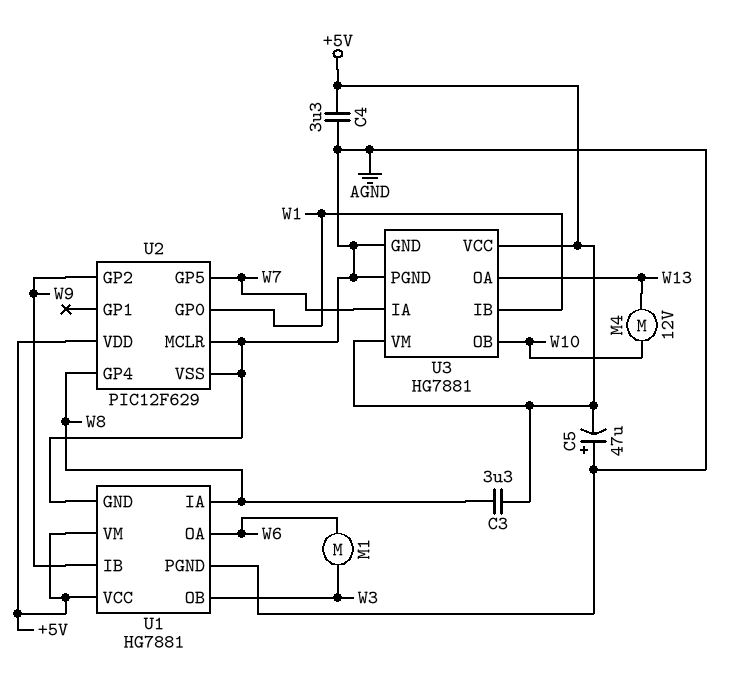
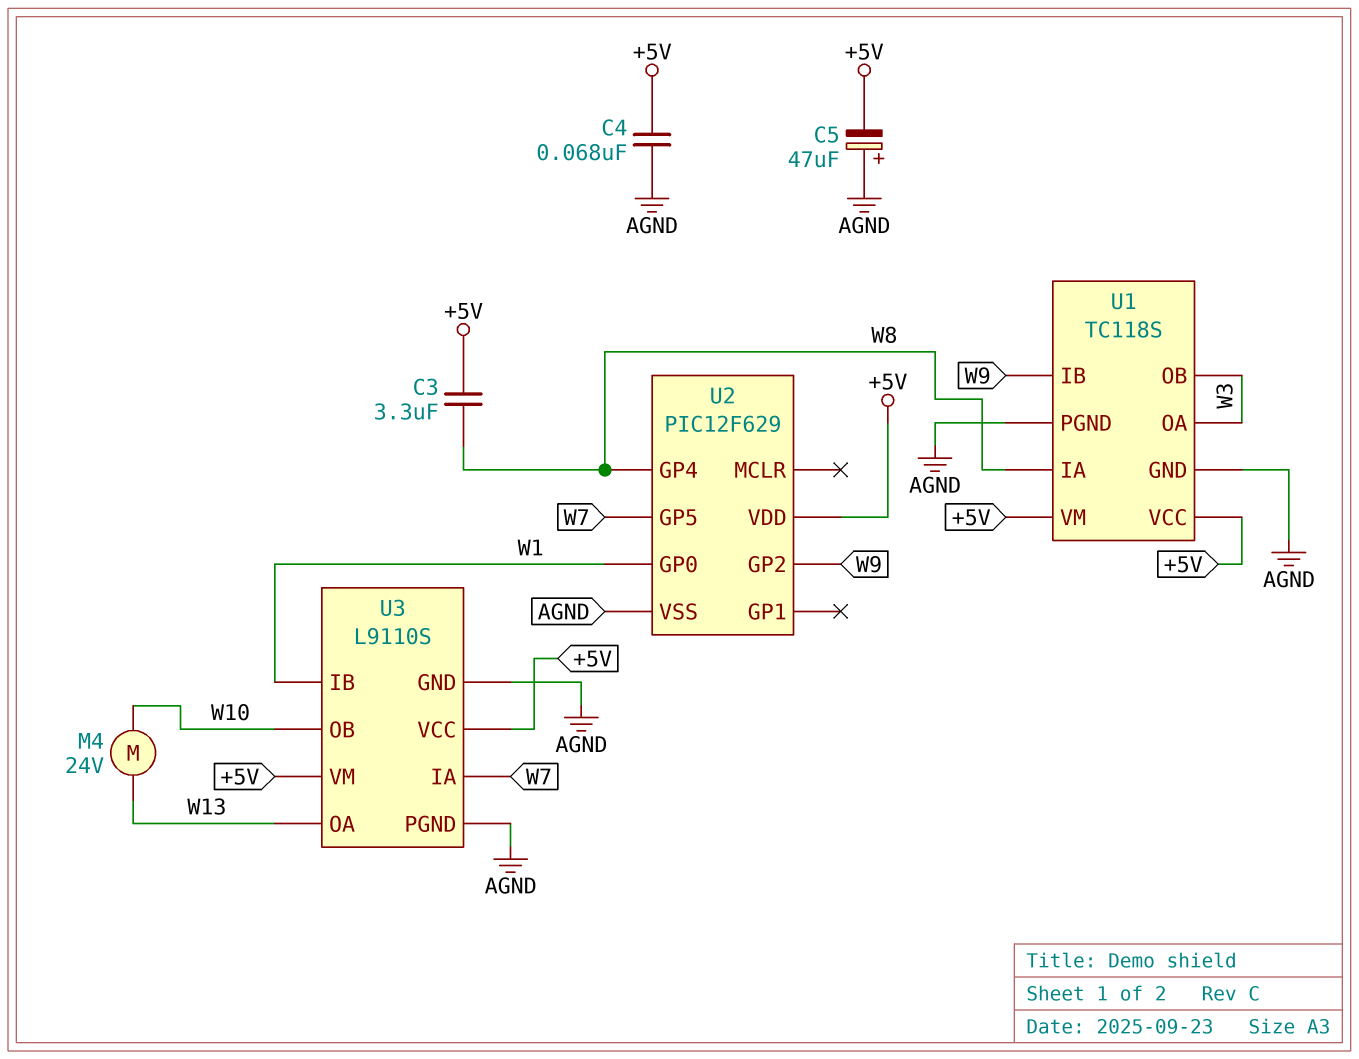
C4: 3.3uF (+5V, AGND) -> 68nF (+5V, AGND)
M1: motor (W3, W6) -> none
M4: motor 12V (W10, W13) -> motor 24V (W10, W13)
U1: HG7881 -> TC118S
U1 pin OA: W6 -> W3
U2 pin MCLR: AGND -> none
U3: HG7881 -> L9110S

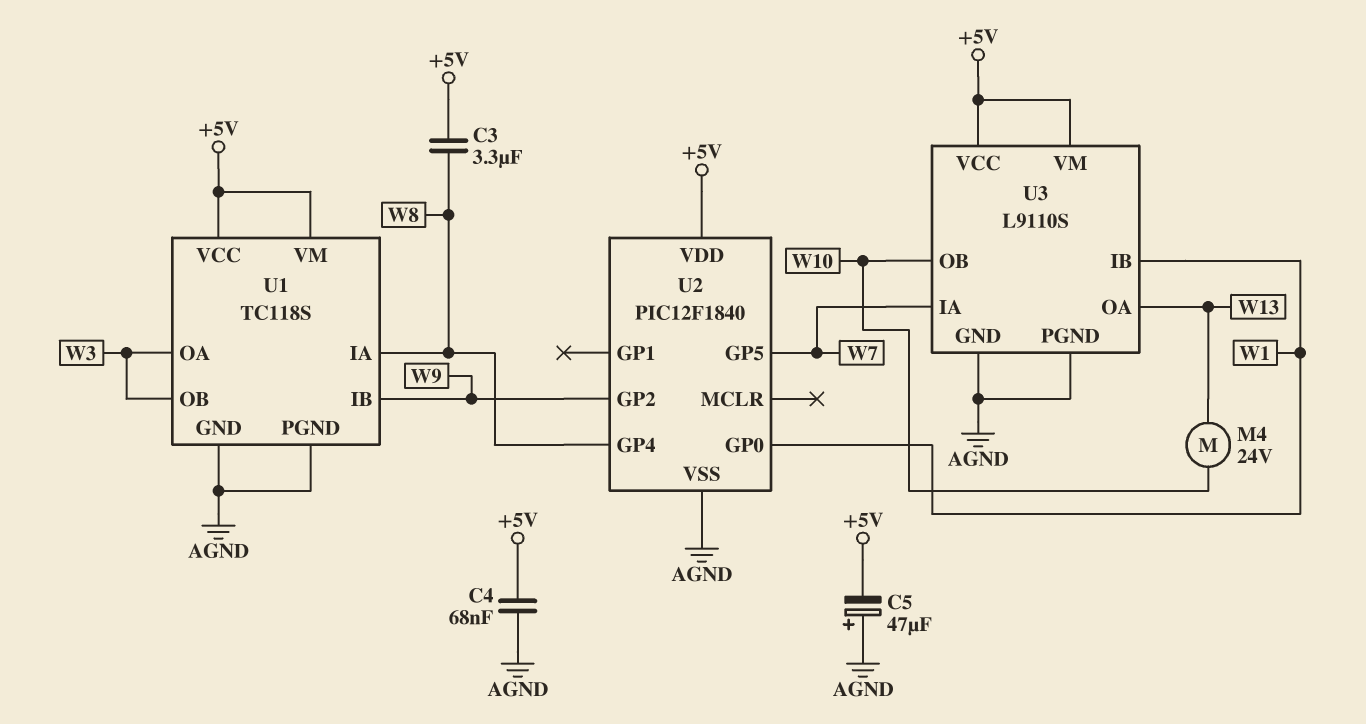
U2: PIC12F629 -> PIC12F1840

